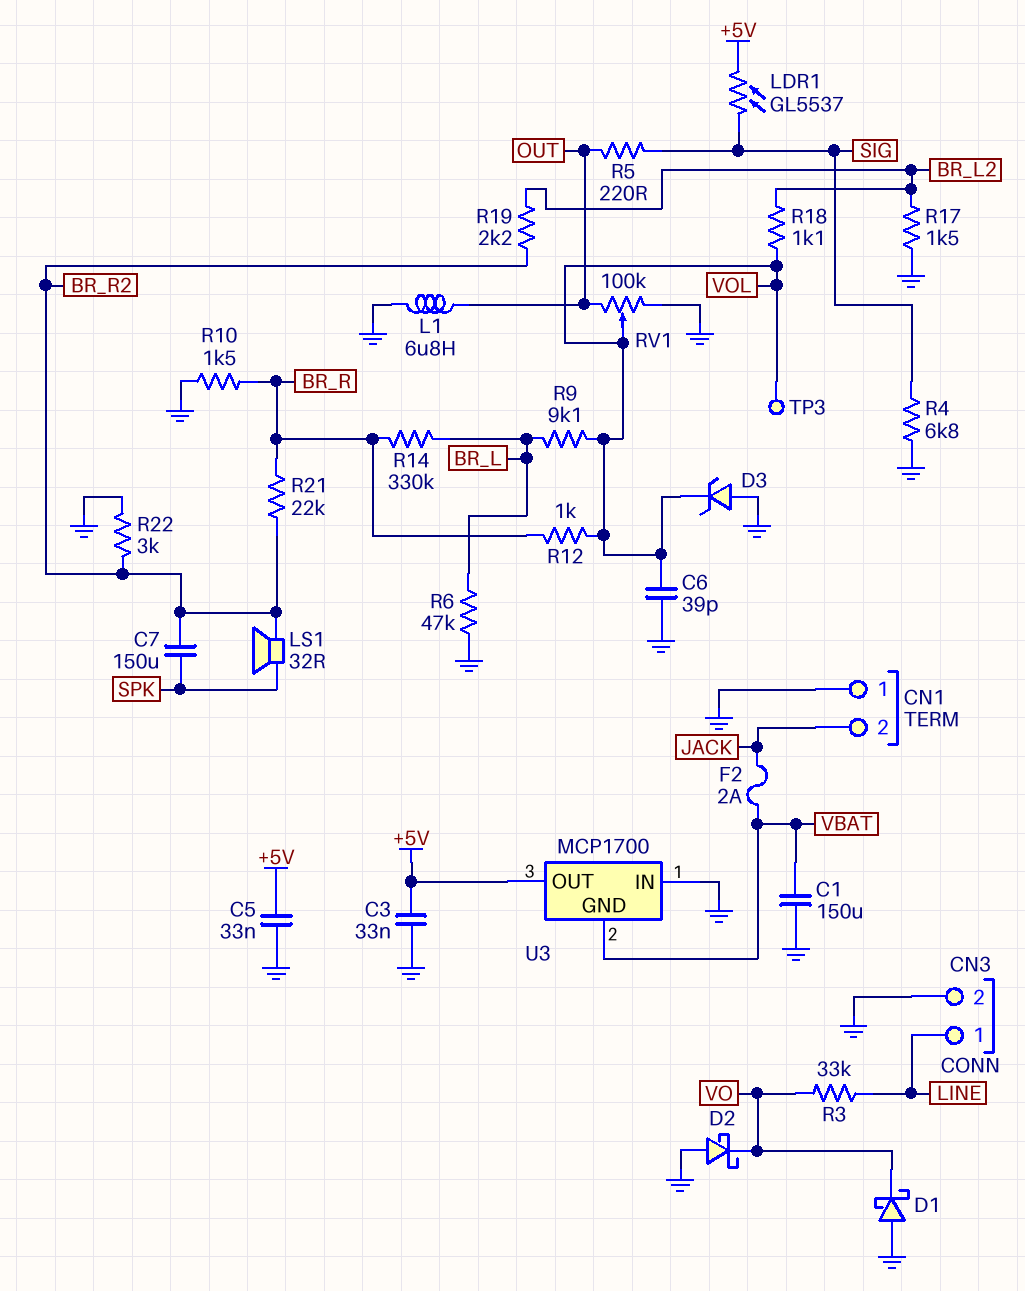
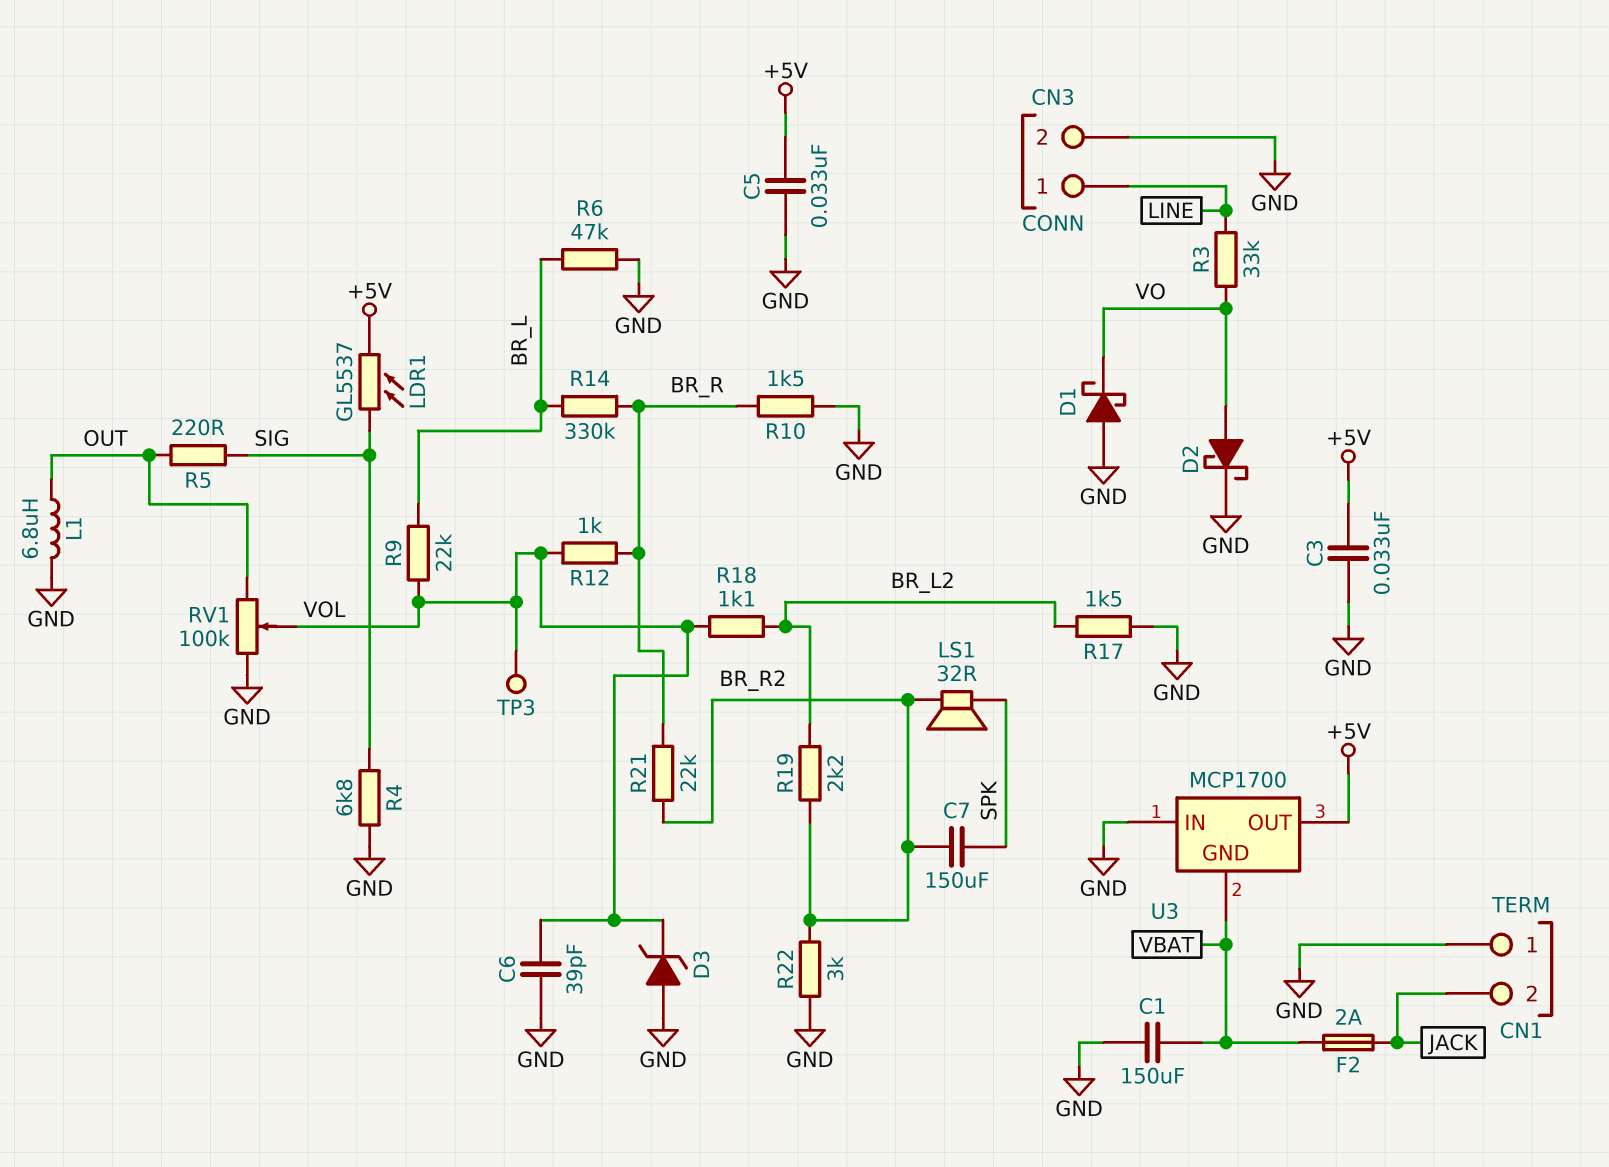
D2: schottky (A GND, K VO) -> schottky (A VO, K GND)
R9: 9.1k (BR_L, VOL) -> 22k (BR_L, VOL)

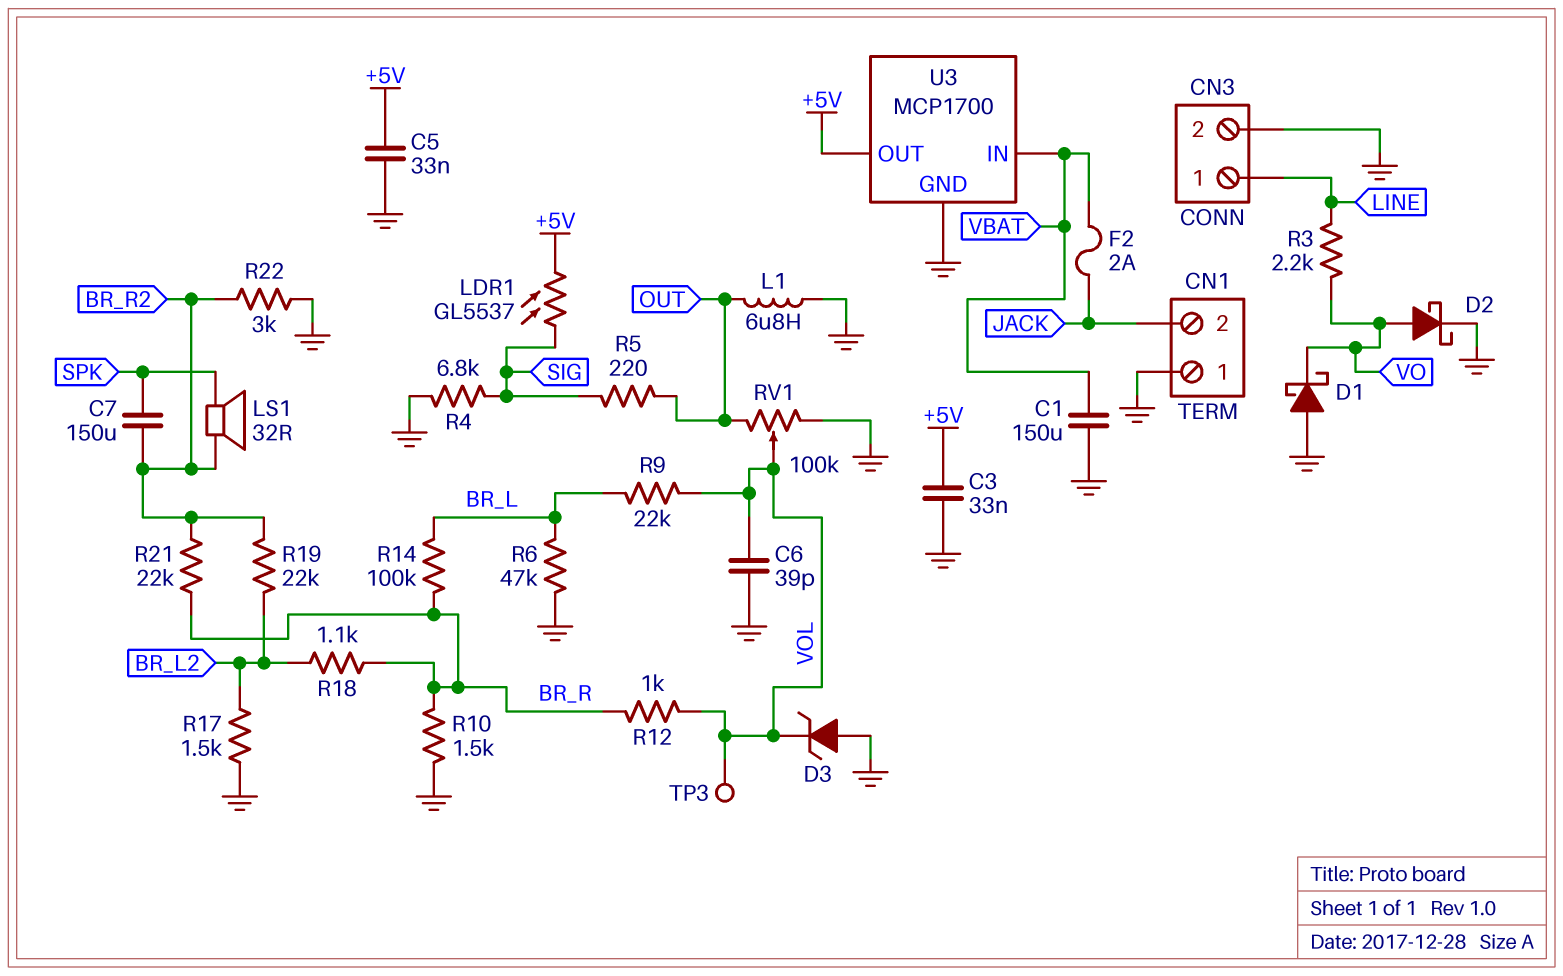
R3: 33k (LINE, VO) -> 2.2k (LINE, VO)
R14: 330k (BR_L, BR_R) -> 100k (BR_L, BR_R)
R18: 1.1k (BR_L2, VOL) -> 1.1k (BR_L2, BR_R)
R19: 2.2k (BR_L2, BR_R2) -> 22k (BR_L2, BR_R2)
U3 pin GND: VBAT -> GND
U3 pin IN: GND -> VBAT

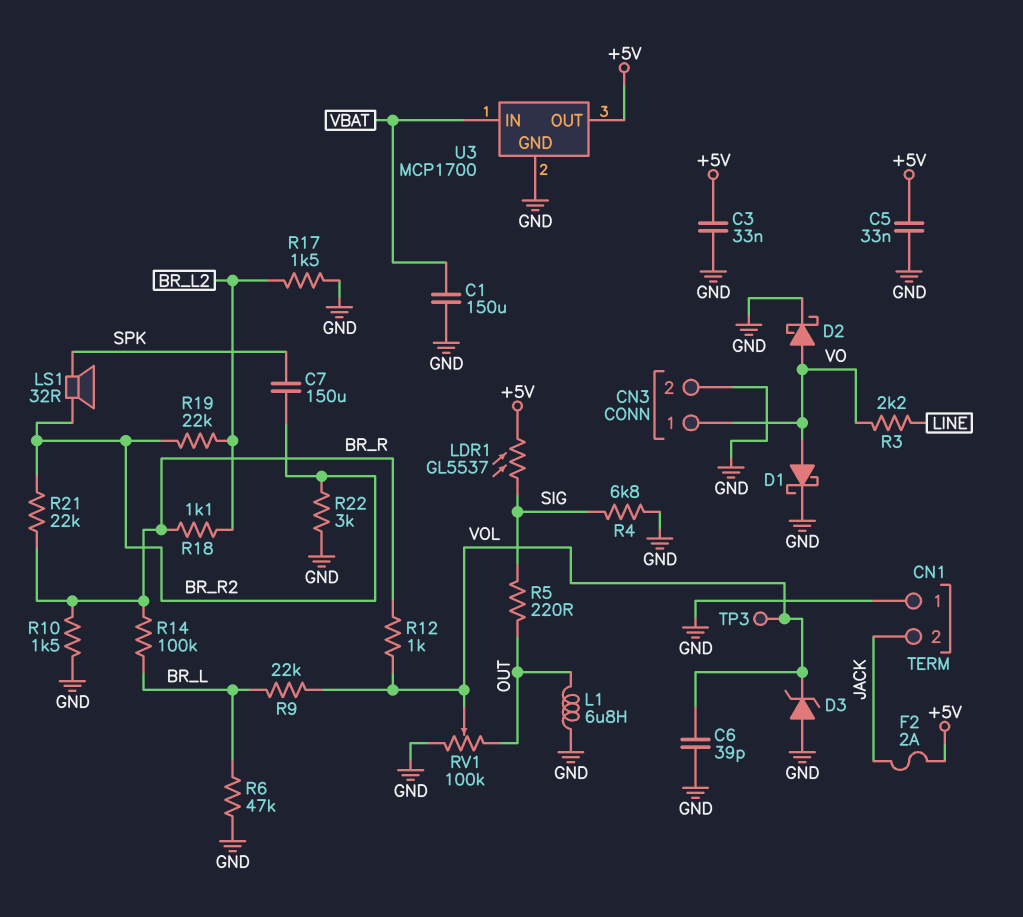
CN3 pin 1: LINE -> VO
D1: schottky (A GND, K VO) -> schottky (A VO, K GND)
F2: 2A (JACK, VBAT) -> 2A (+5V, JACK)

